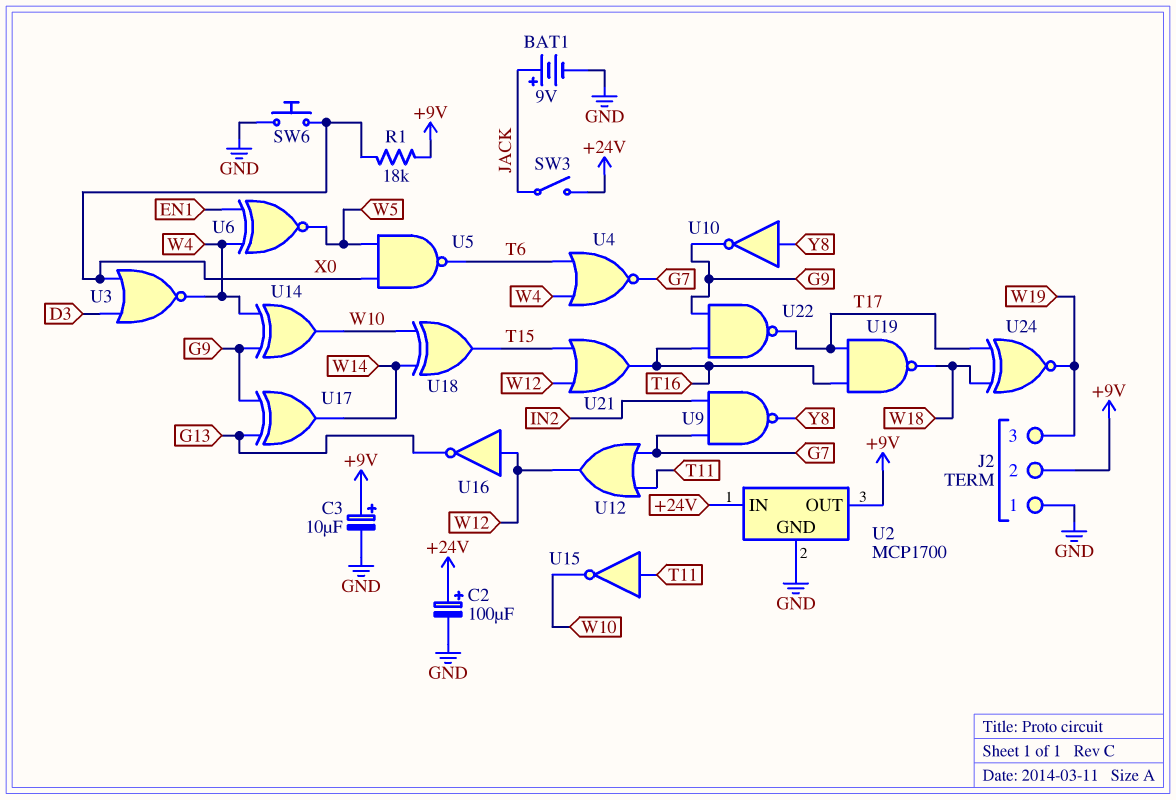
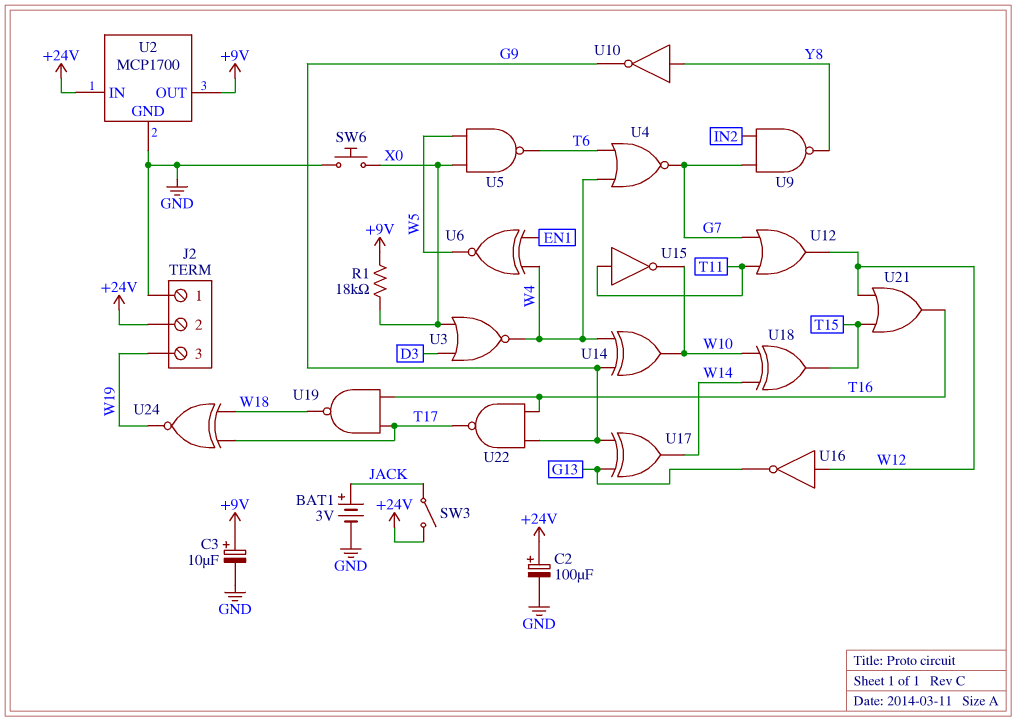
BAT1: 9V (plus JACK, minus GND) -> 3V (plus JACK, minus GND)
J2 pin 2: +9V -> +24V

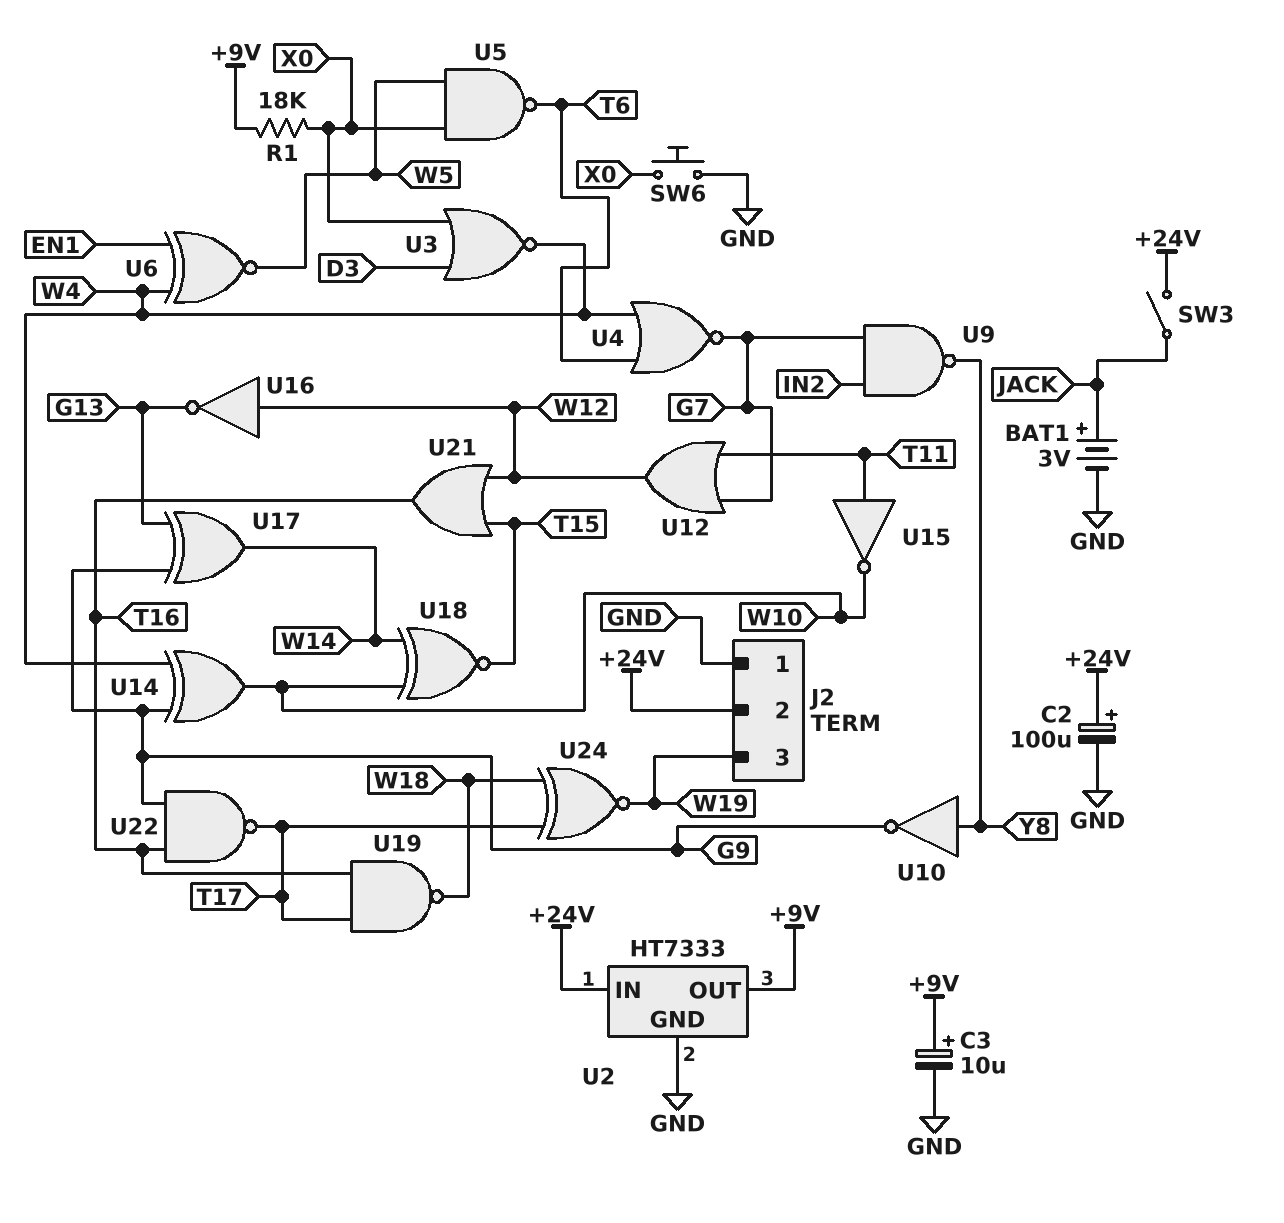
U2: MCP1700 -> HT7333
U18: XOR (in W10, in W14, out T15) -> XNOR (in W10, in W14, out T15)

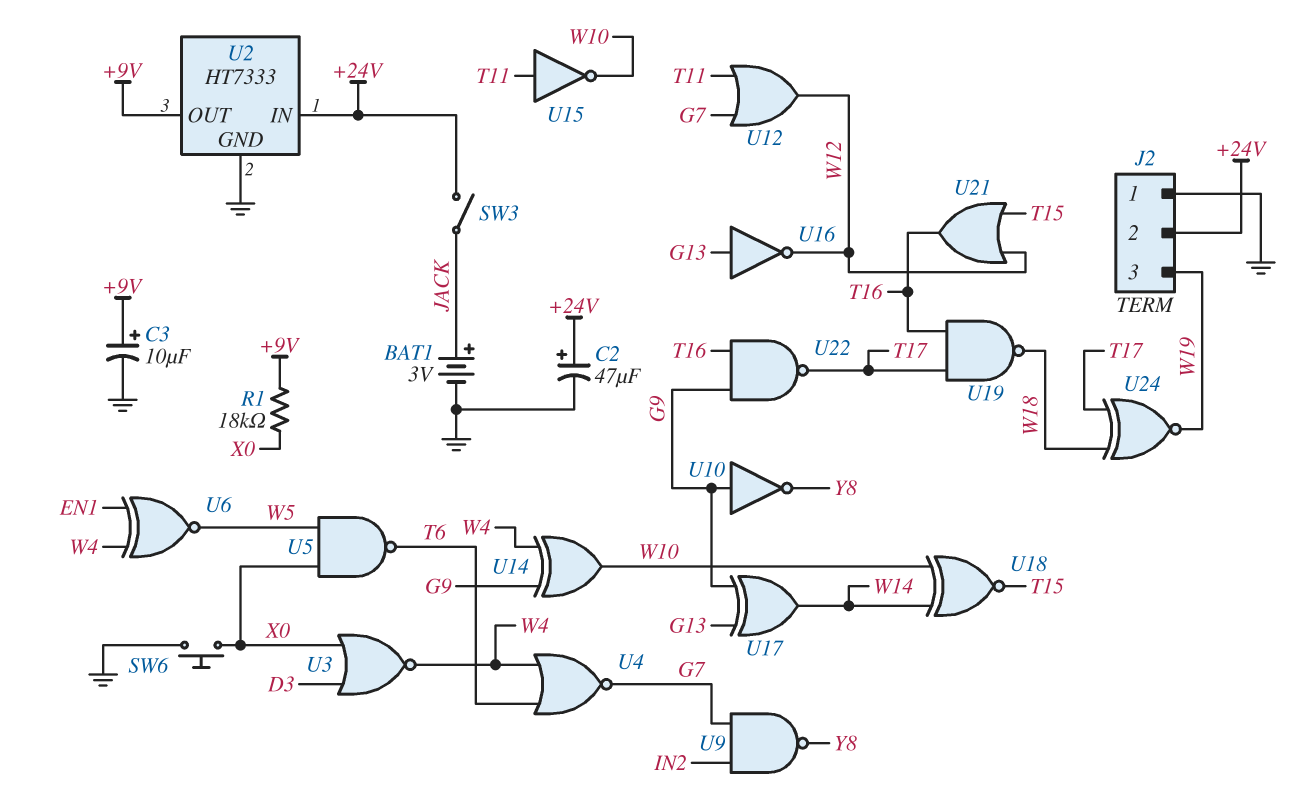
C2: 100uF (plus +24V, minus GND) -> 47uF (plus +24V, minus GND)
U10: NOT (in Y8, out G9) -> NOT (in G9, out Y8)
U16: NOT (in W12, out G13) -> NOT (in G13, out W12)

